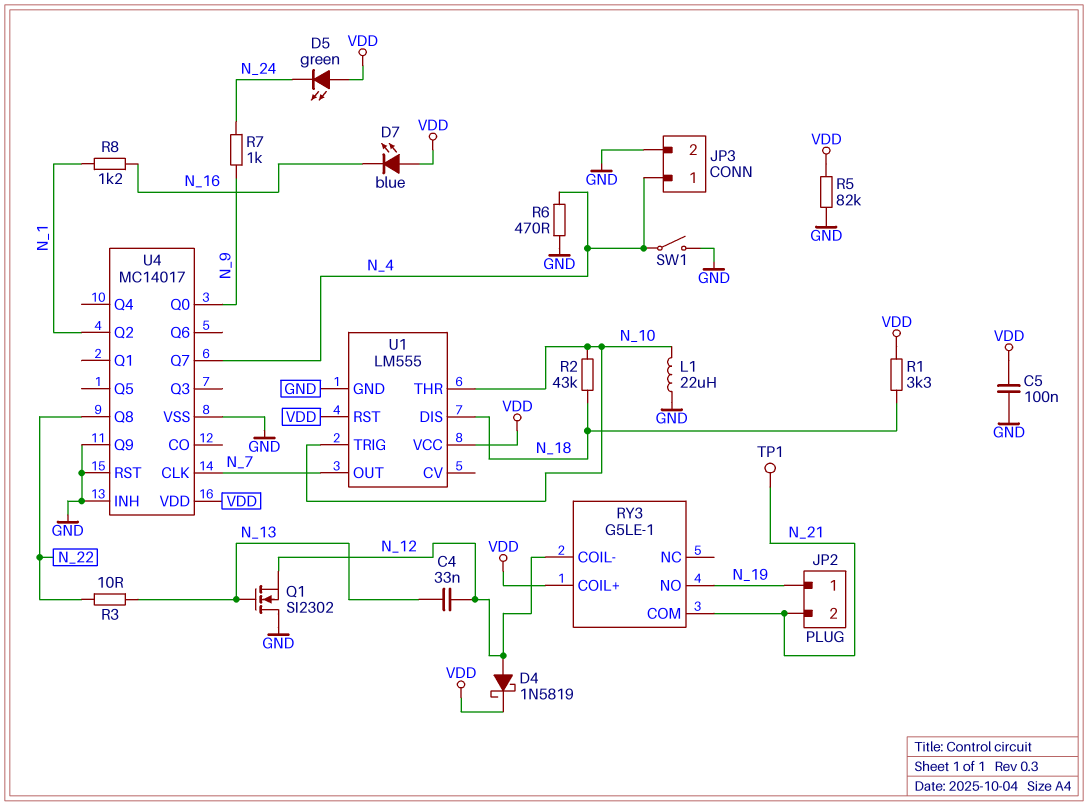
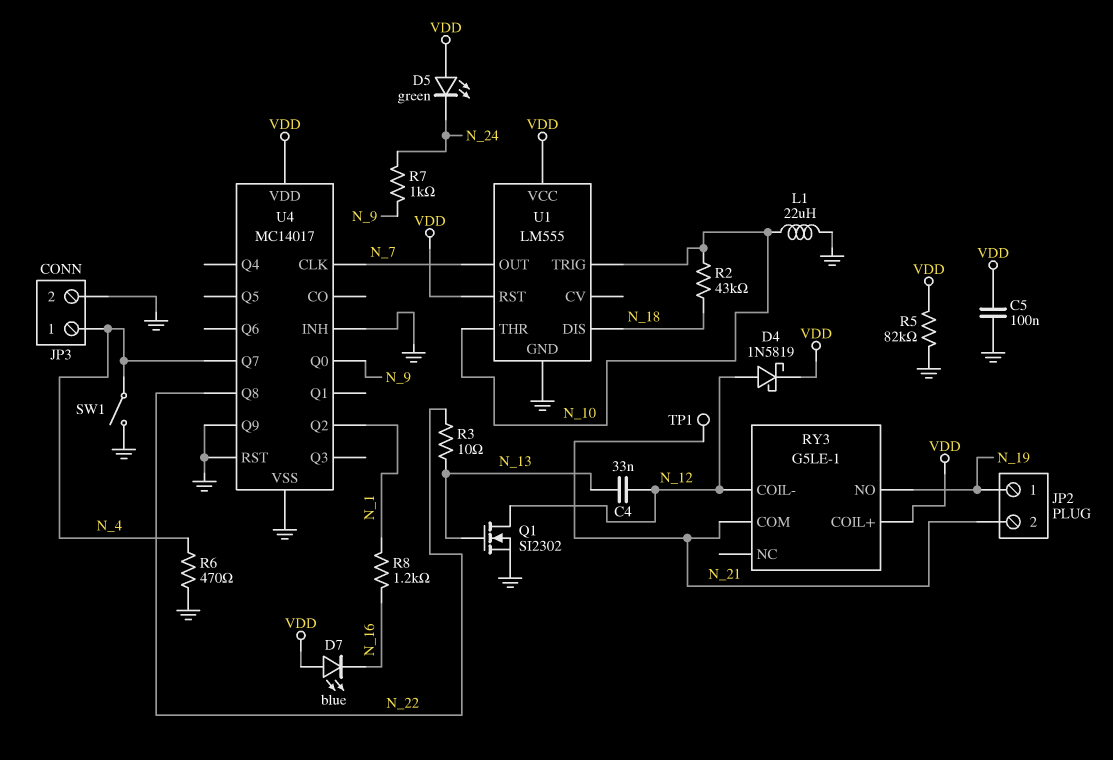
Q1: NMOS SI2302 (G N_13, D GND, S N_12) -> NMOS SI2302 (G N_13, D N_12, S GND)
R1: 3.3k (N_18, VDD) -> none

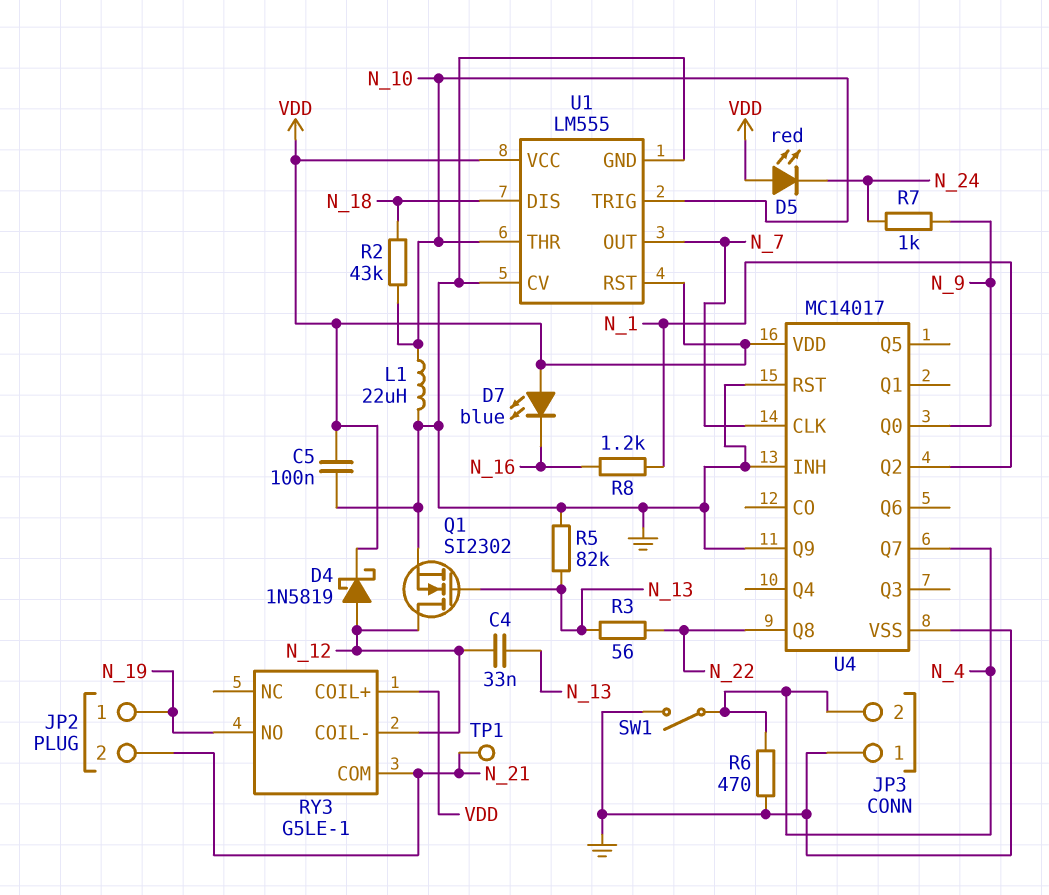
D5: LED green (A VDD, K N_24) -> LED red (A VDD, K N_24)
JP3 pin 1: N_4 -> GND
JP3 pin 2: GND -> N_4
R3: 10 (N_13, N_22) -> 56 (N_13, N_22)
R5: 82k (GND, VDD) -> 82k (GND, N_13)
U1 pin CV: none -> GND

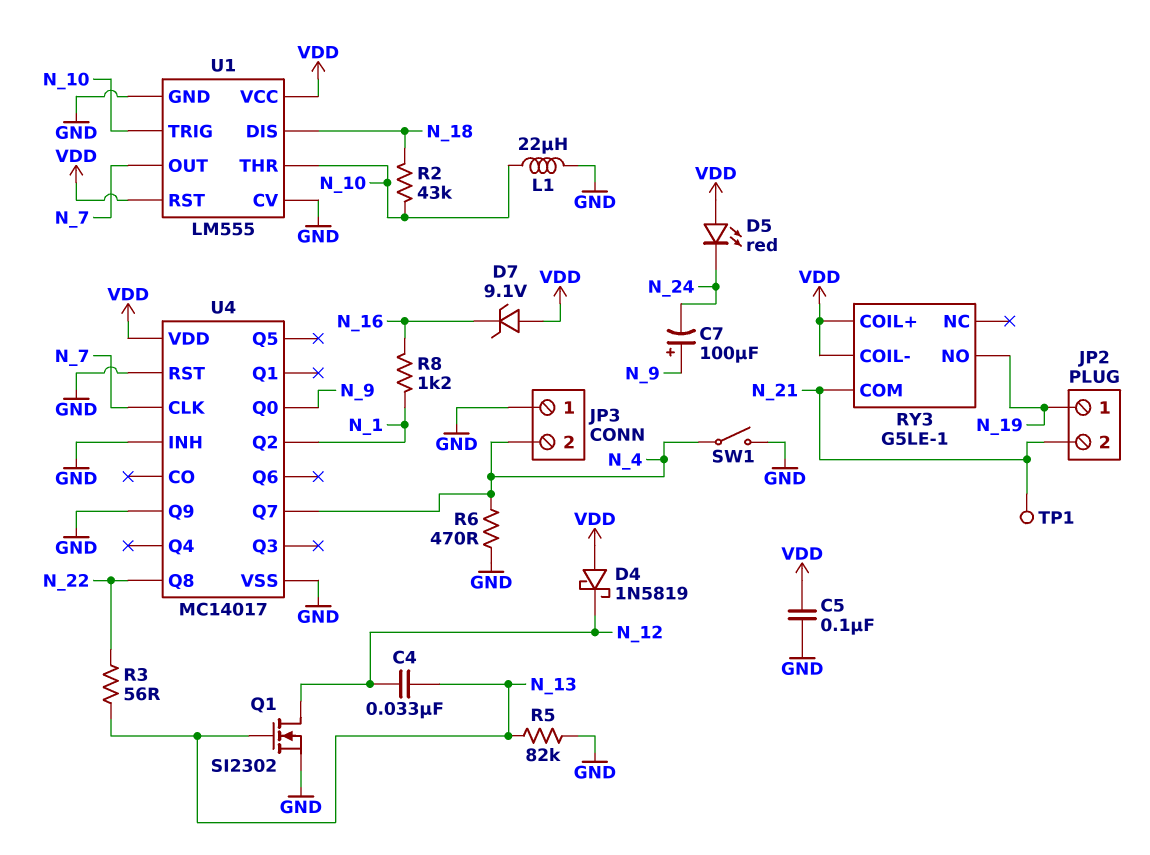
C7: none -> 100uF (plus N_9, minus N_24)
D4: schottky 1N5819 (A N_12, K VDD) -> schottky 1N5819 (A VDD, K N_12)
D7: LED blue (A VDD, K N_16) -> zener 9.1V (A VDD, K N_16)
R7: 1k (N_9, N_24) -> none
RY3 pin COIL-: N_12 -> VDD

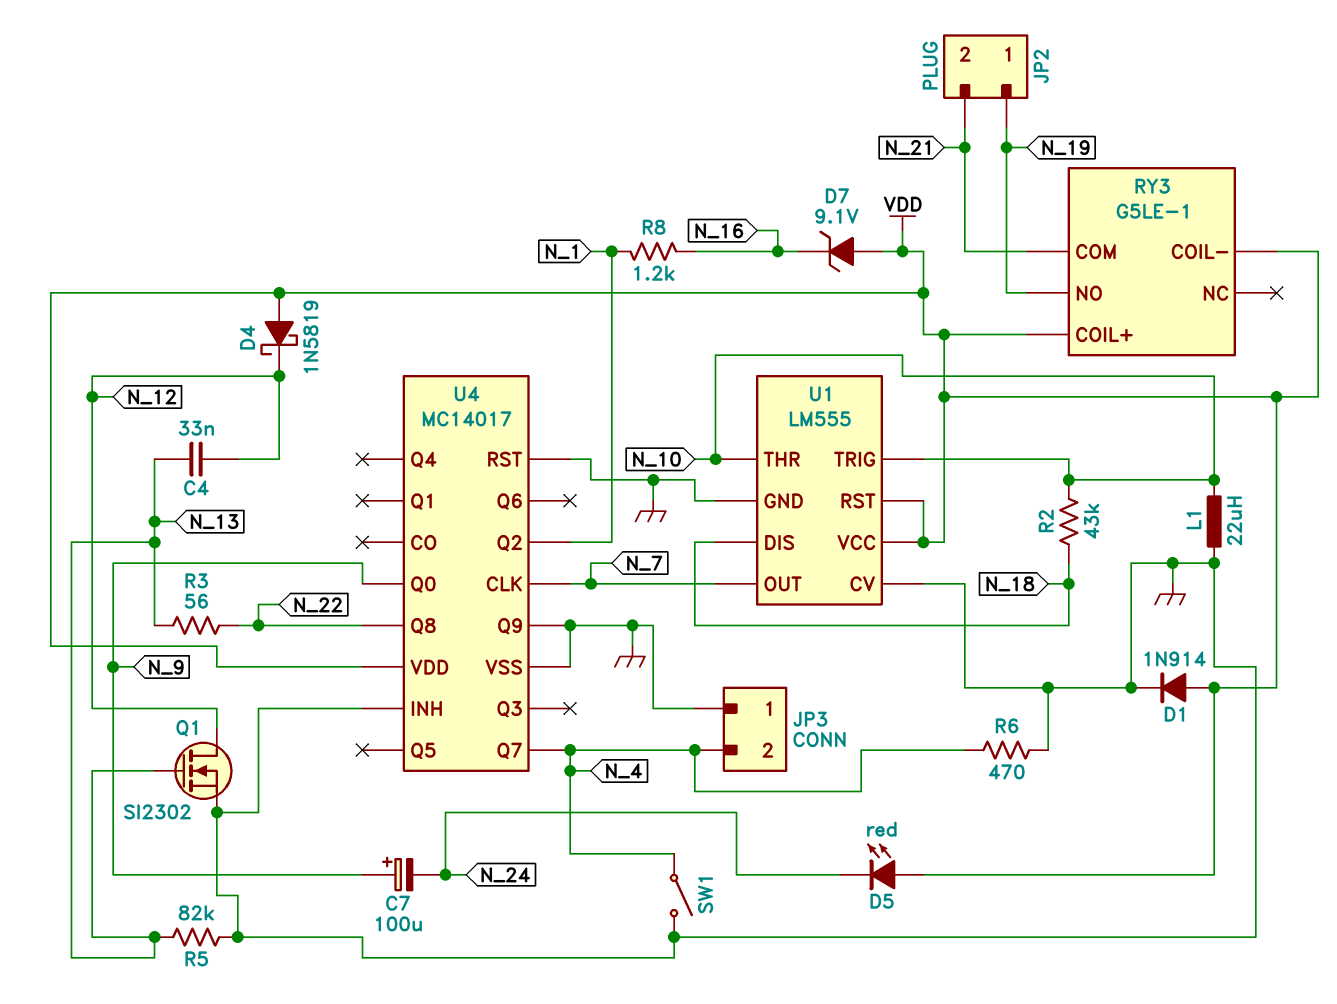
C5: 100nF (GND, VDD) -> none
D1: none -> diode 1N914 (A VDD, K GND)
TP1: test point (N_21) -> none

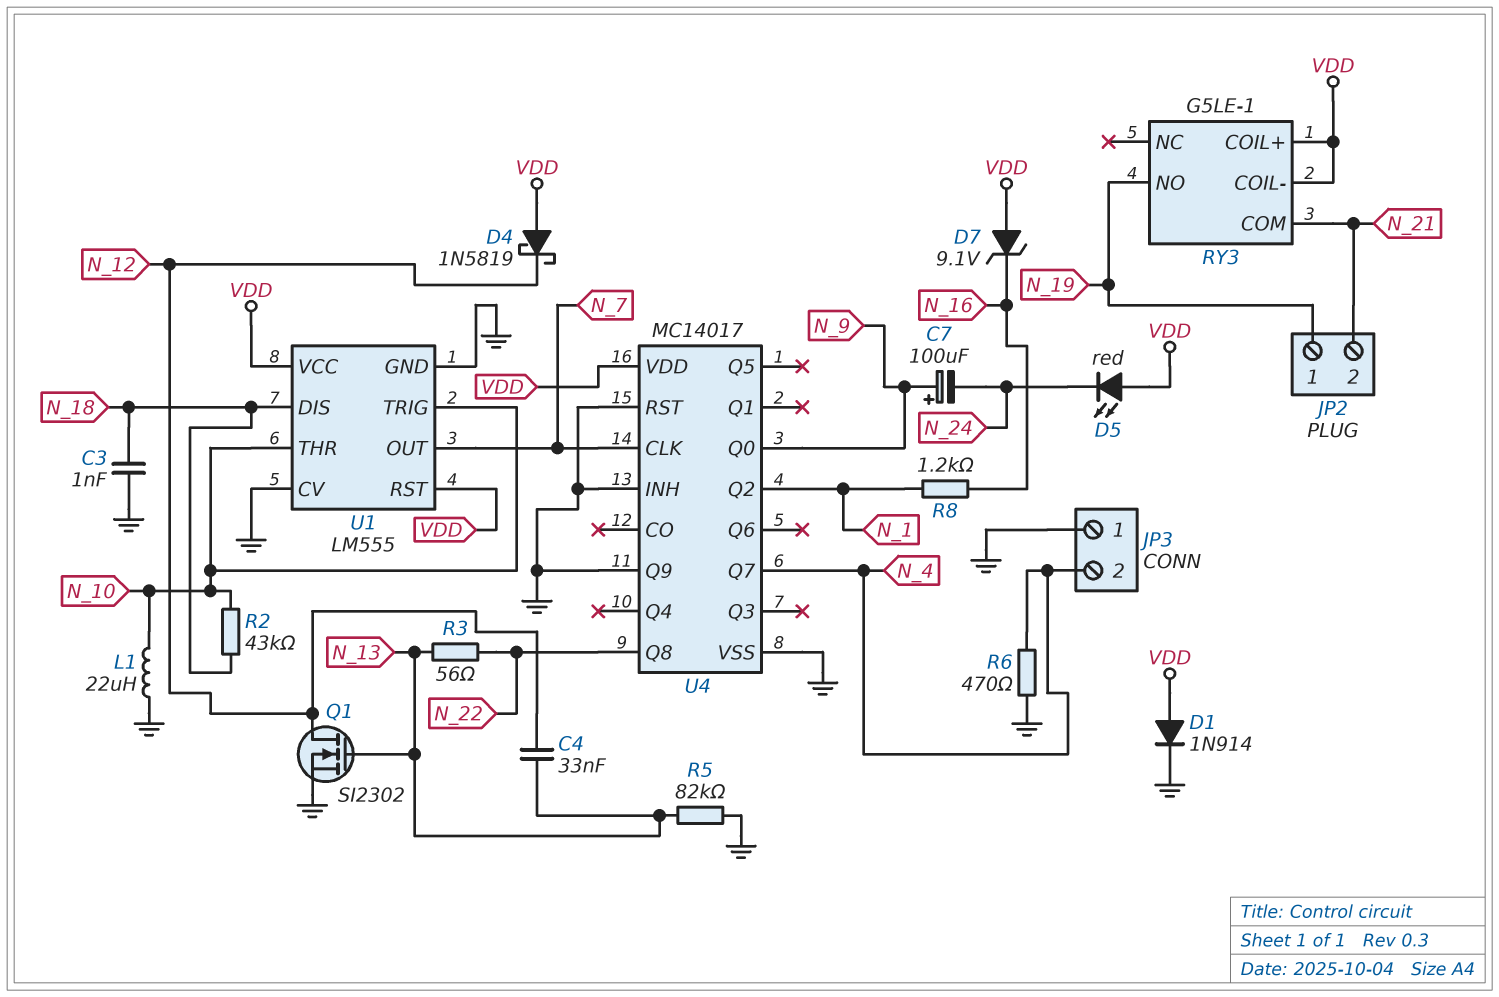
C3: none -> 1nF (GND, N_18)
SW1: switch (GND, N_4) -> none

